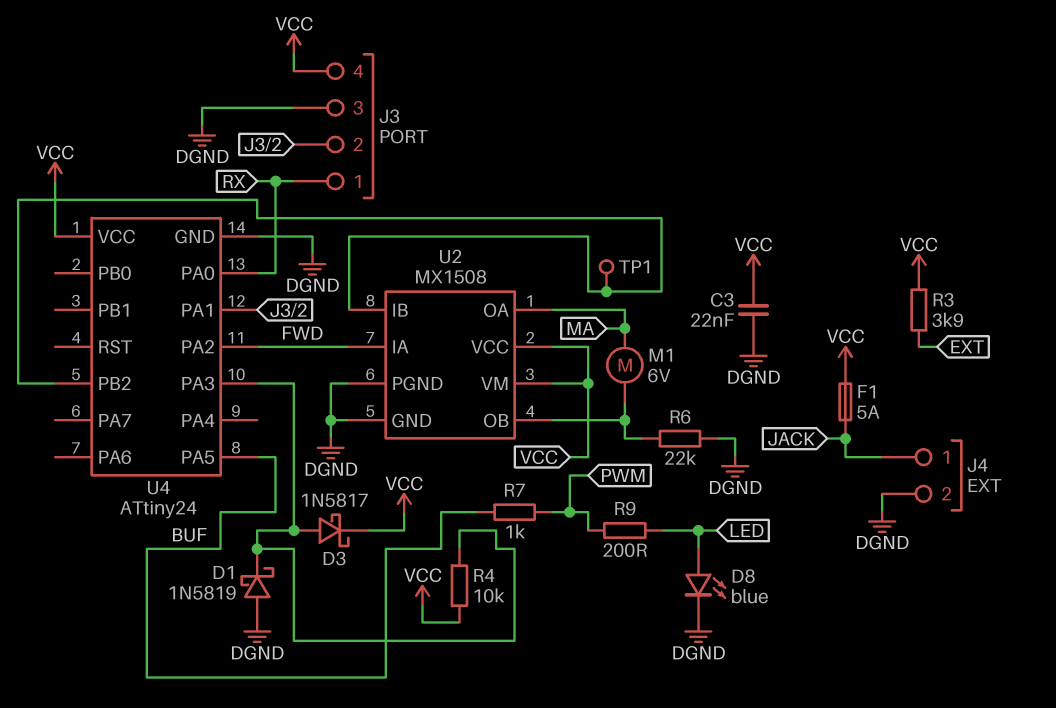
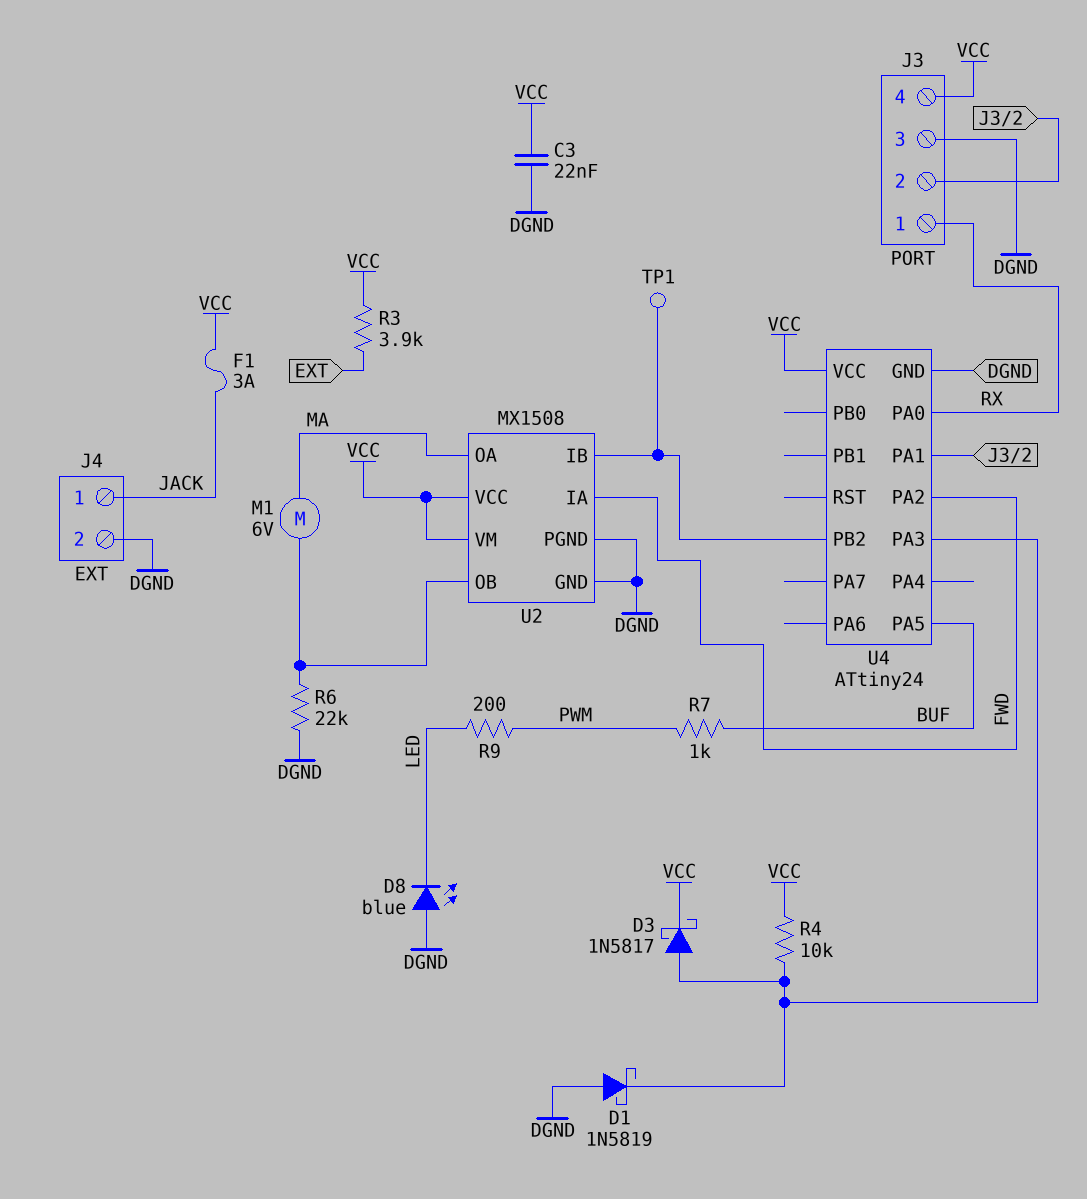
D8: LED blue (A LED, K DGND) -> LED blue (A DGND, K LED)
F1: 5A (JACK, VCC) -> 3A (JACK, VCC)

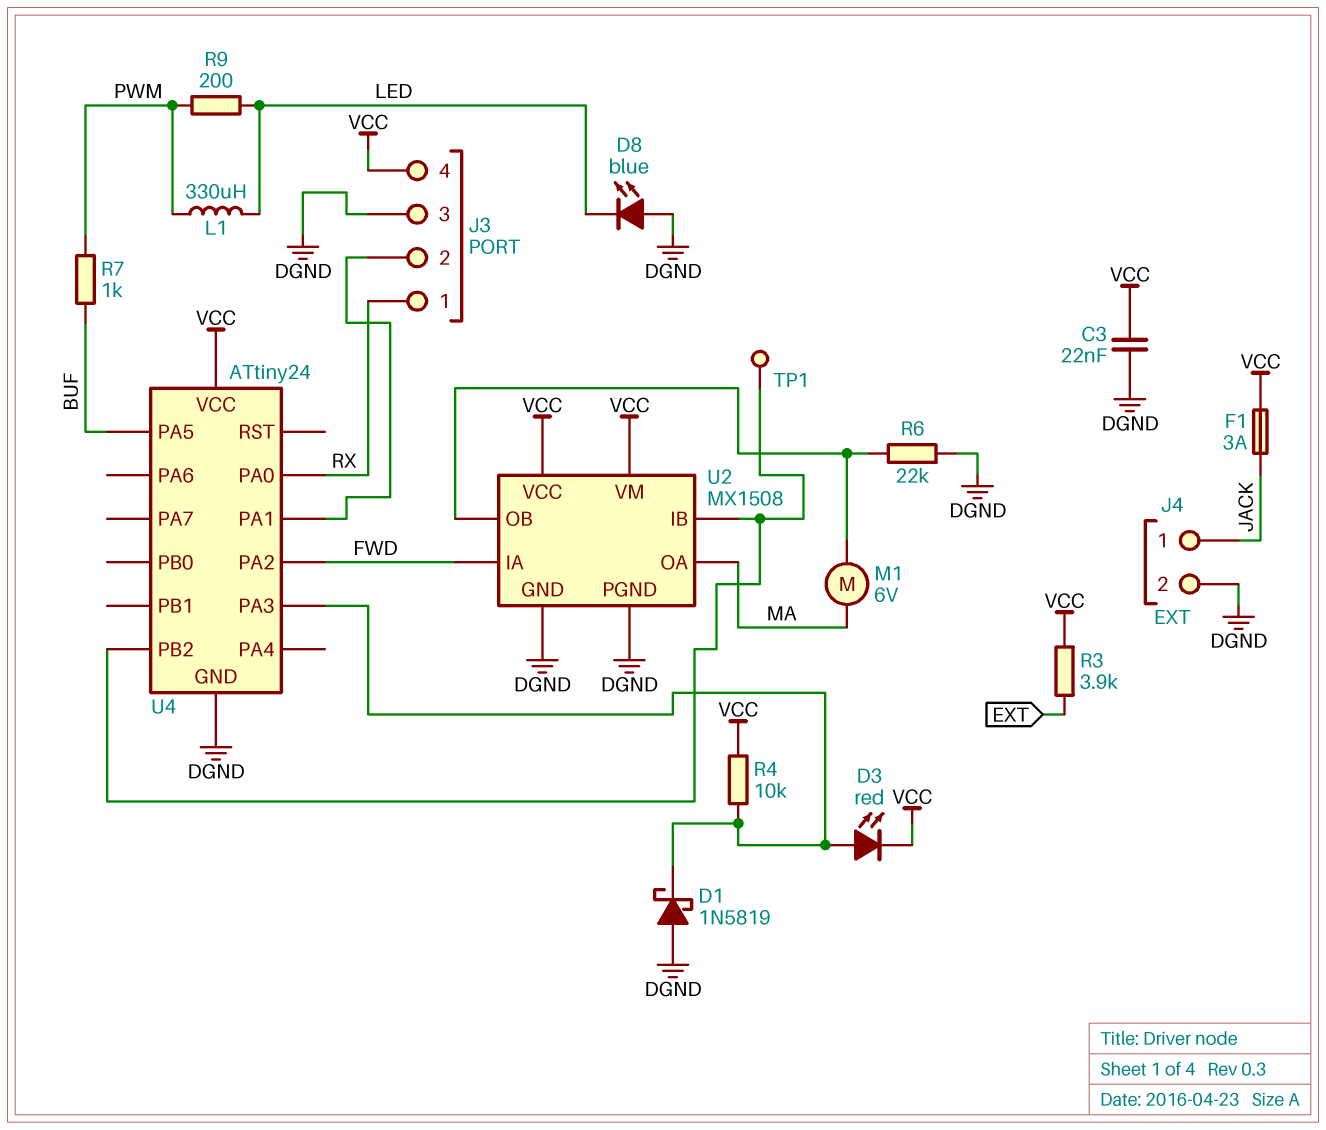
D3: schottky 1N5817 (A U4/PA3, K VCC) -> LED red (A U4/PA3, K VCC)
L1: none -> 330uH (LED, PWM)

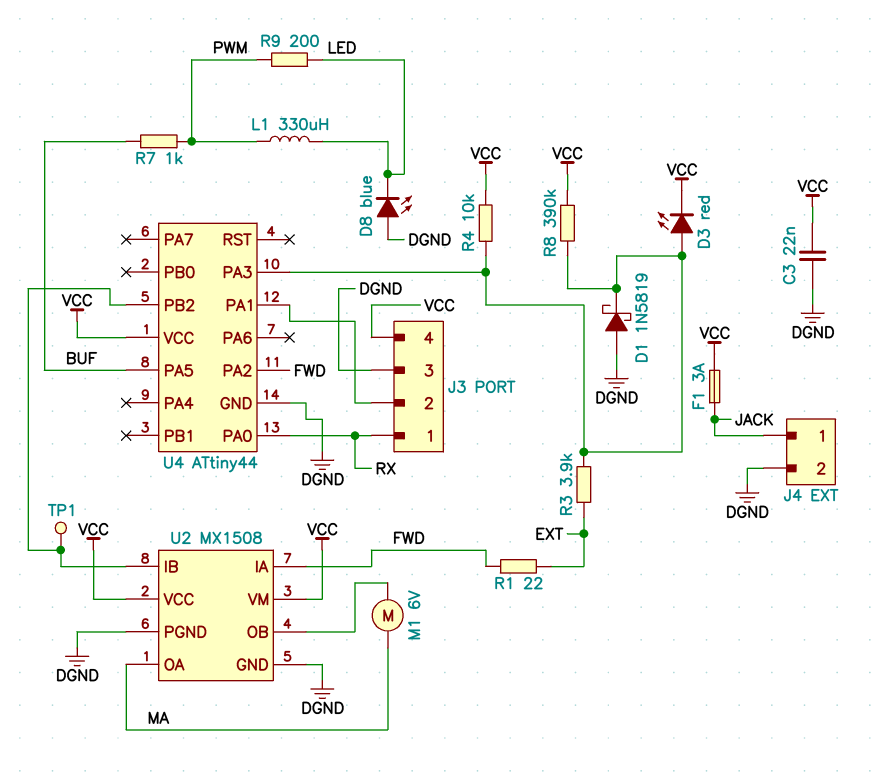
R1: none -> 22 (EXT, FWD)
R3: 3.9k (EXT, VCC) -> 3.9k (EXT, U4/PA3)
R6: 22k (DGND, U2/OB) -> none
R8: none -> 390k (U4/PA3, VCC)
U4: ATtiny24 -> ATtiny44

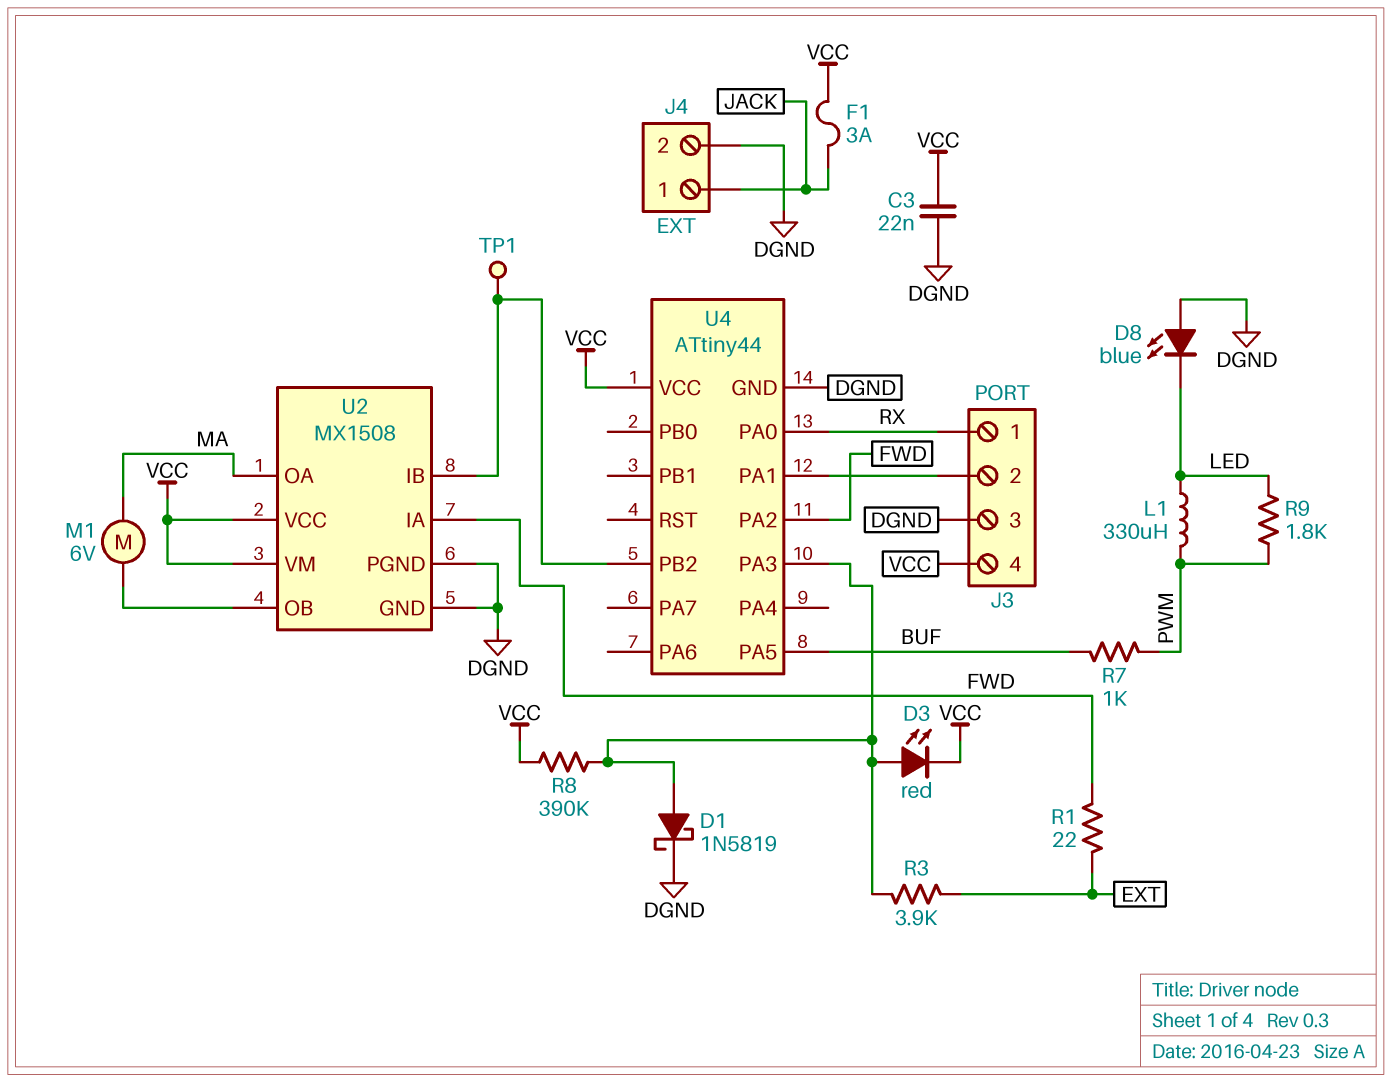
D1: schottky 1N5819 (A DGND, K U4/PA3) -> schottky 1N5819 (A U4/PA3, K DGND)
R4: 10k (U4/PA3, VCC) -> none
R9: 200 (LED, PWM) -> 1.8k (LED, PWM)

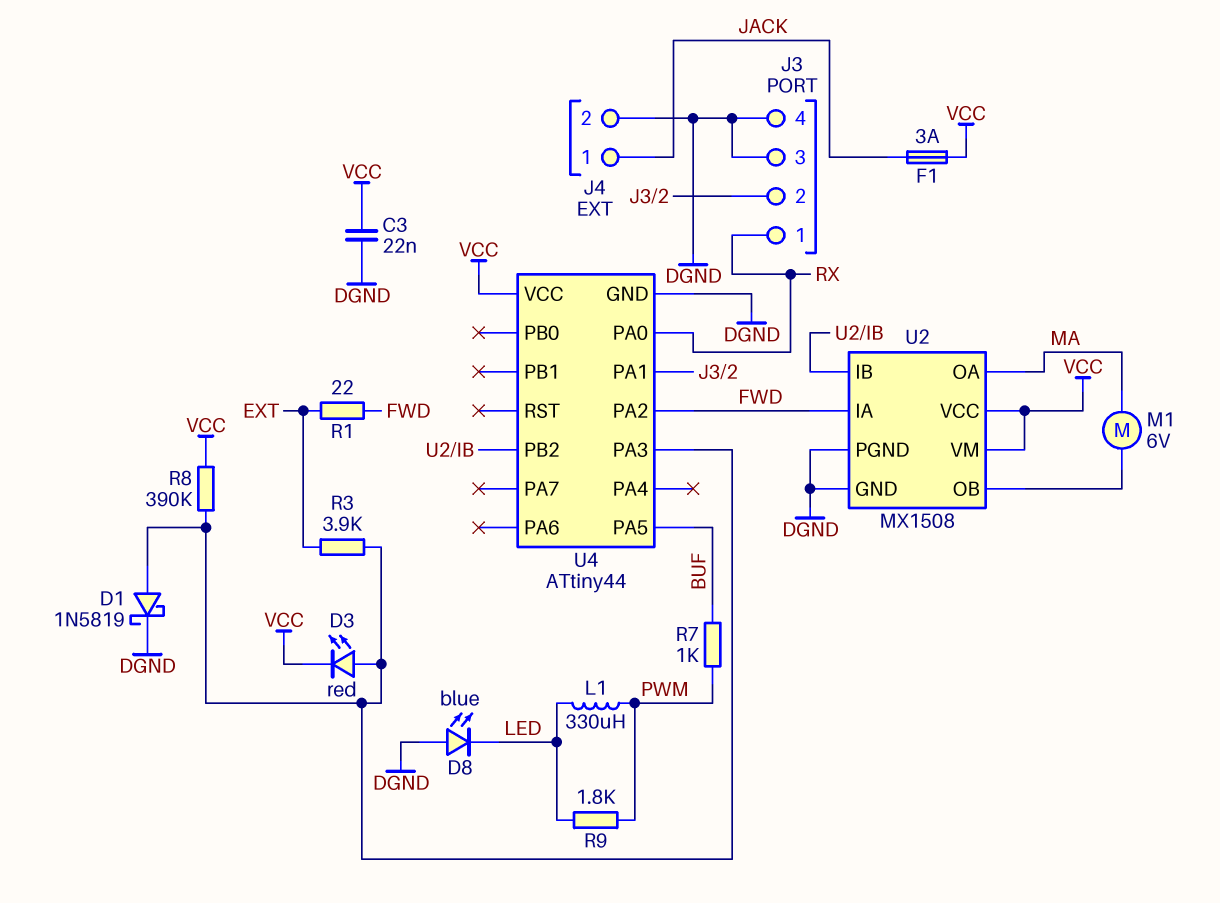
J3 pin 4: VCC -> DGND
TP1: test point (U2/IB) -> none

